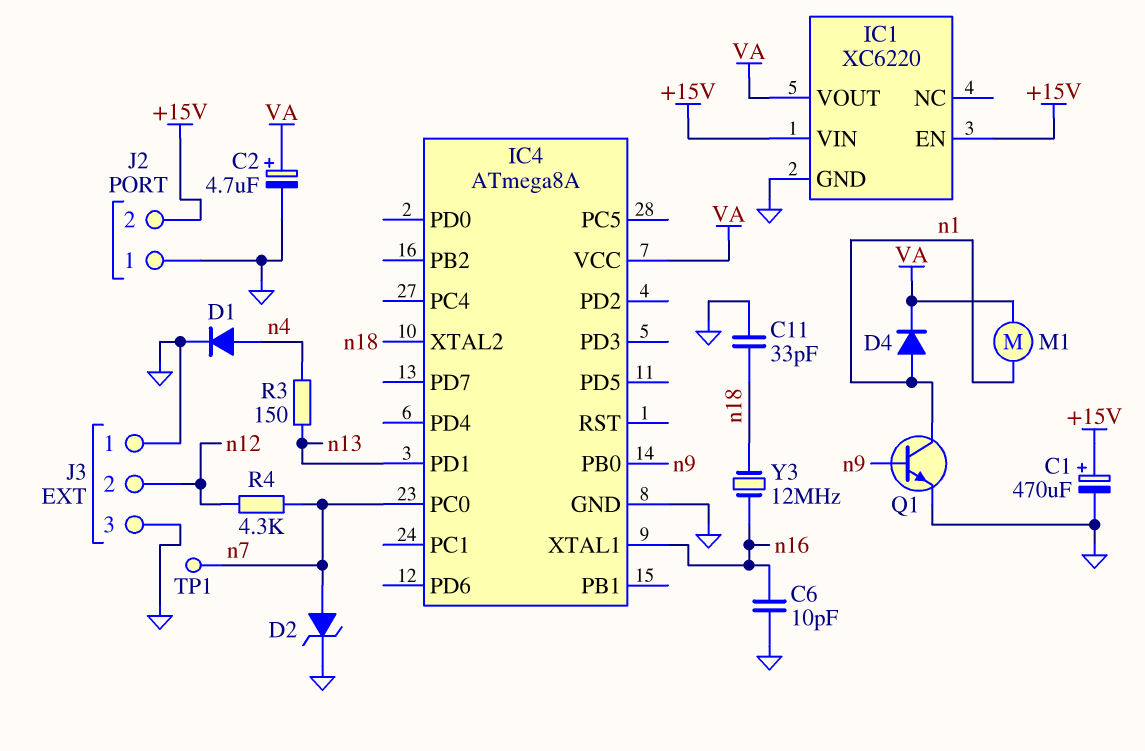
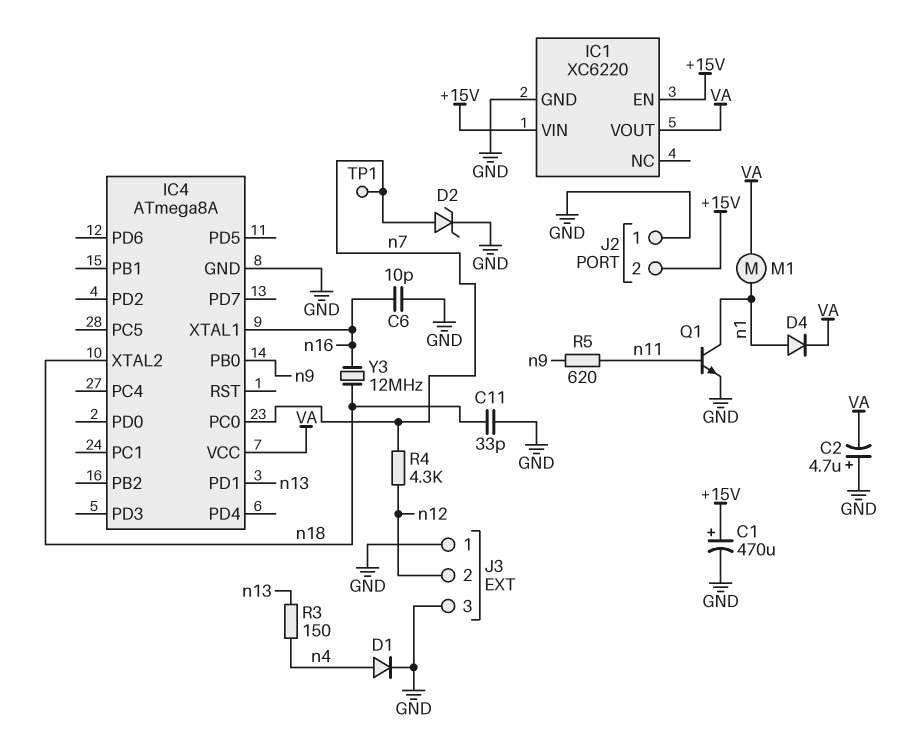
C2: 4.7uF (plus VA, minus GND) -> 4.7uF (plus GND, minus VA)
Q1: NPN (B n9, C n1, E GND) -> NPN (B n11, C n1, E GND)
R5: none -> 620 (n9, n11)

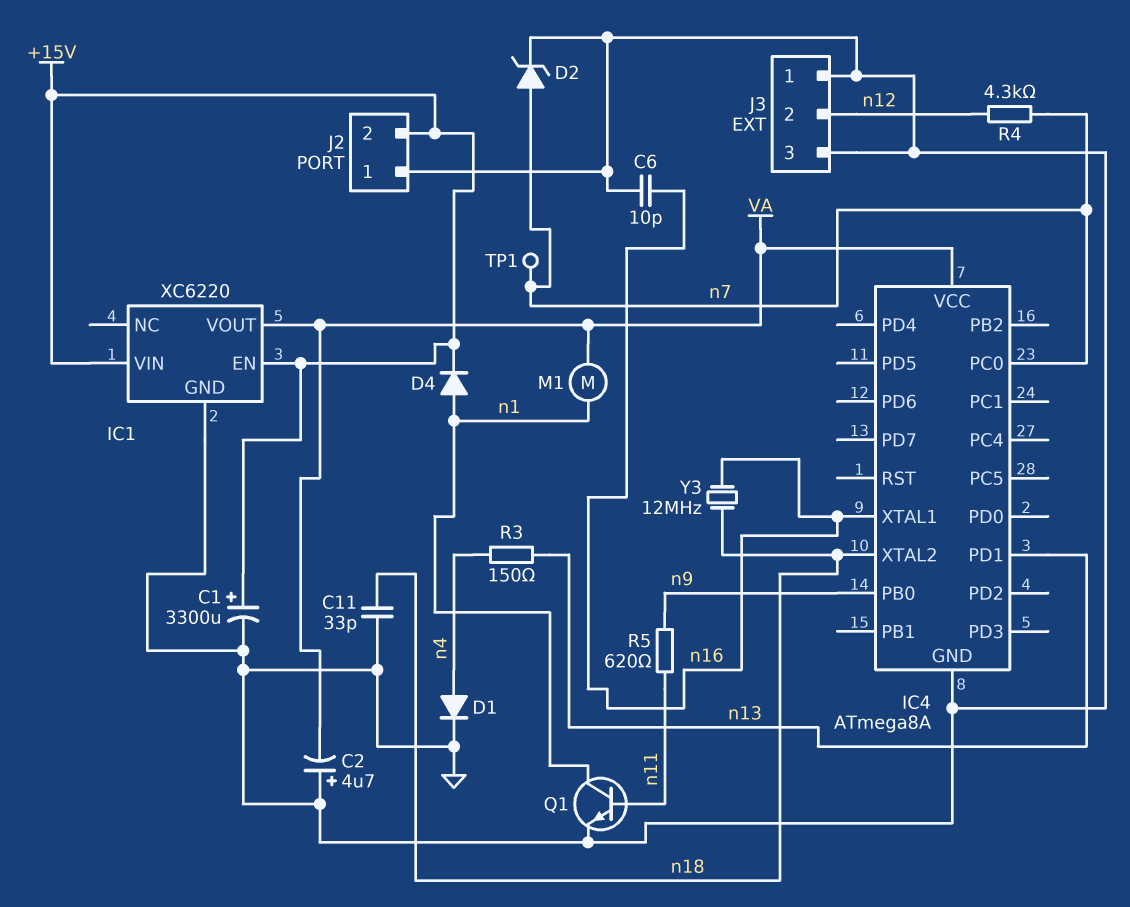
C1: 470uF (plus +15V, minus GND) -> 3300uF (plus +15V, minus GND)
D4: diode (A n1, K VA) -> diode (A n1, K +15V)

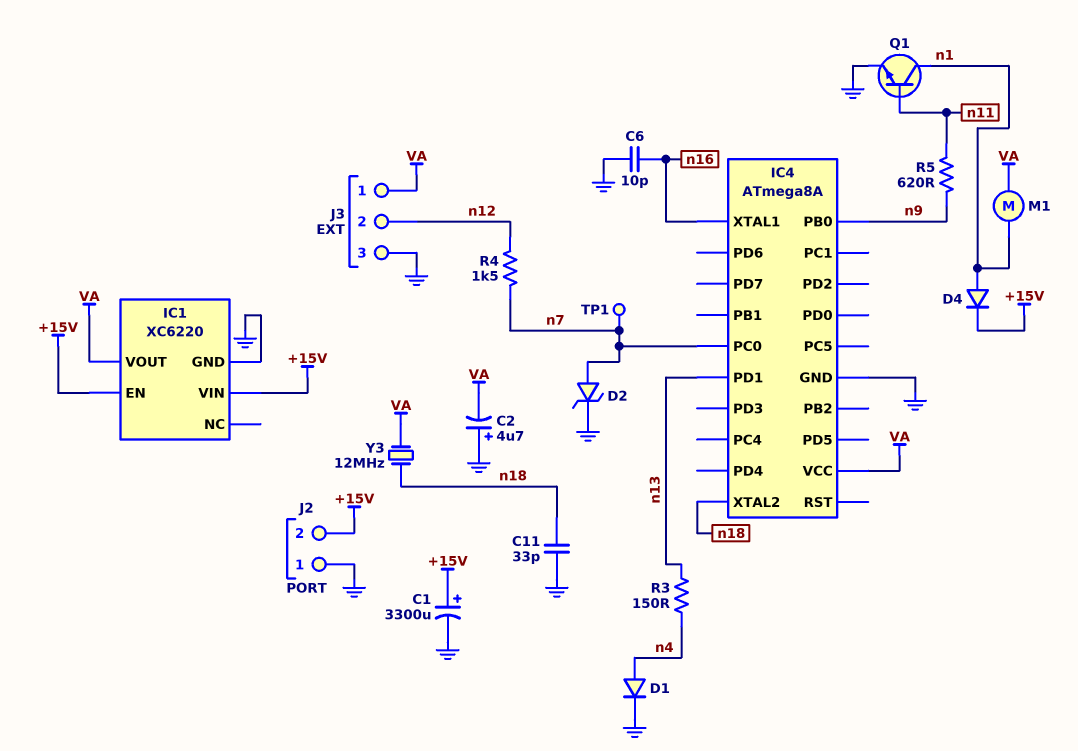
J3 pin 1: GND -> VA
R4: 4.3k (n7, n12) -> 1.5k (n7, n12)
Y3: 12MHz (n16, n18) -> 12MHz (VA, n18)

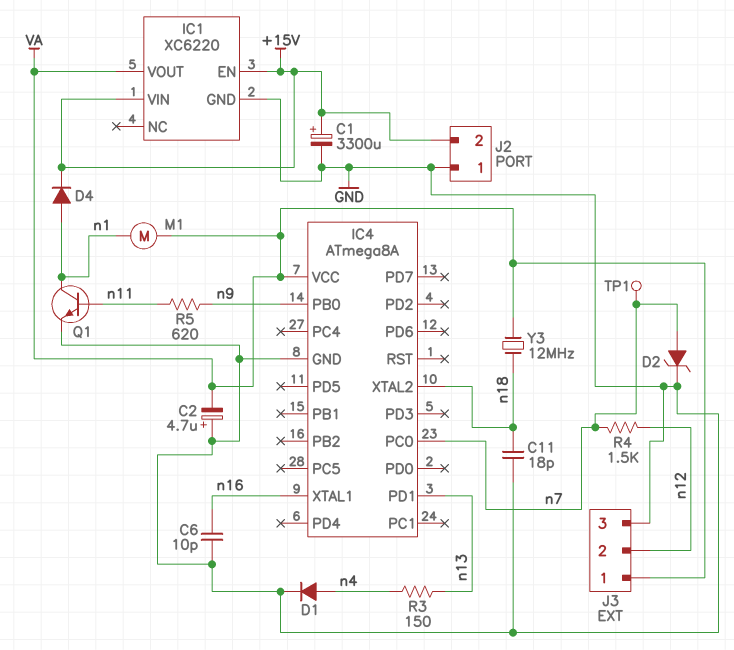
C11: 33pF (GND, n18) -> 18pF (GND, n18)

